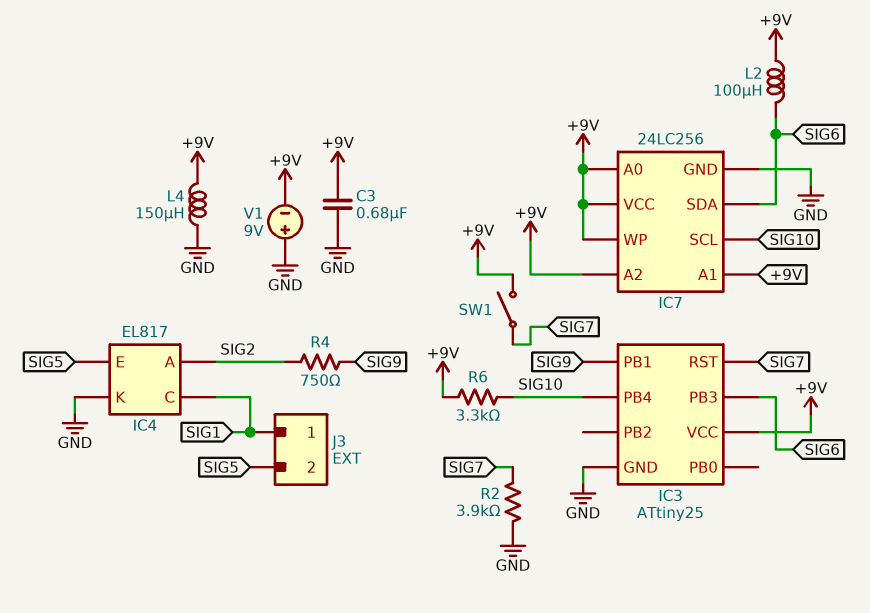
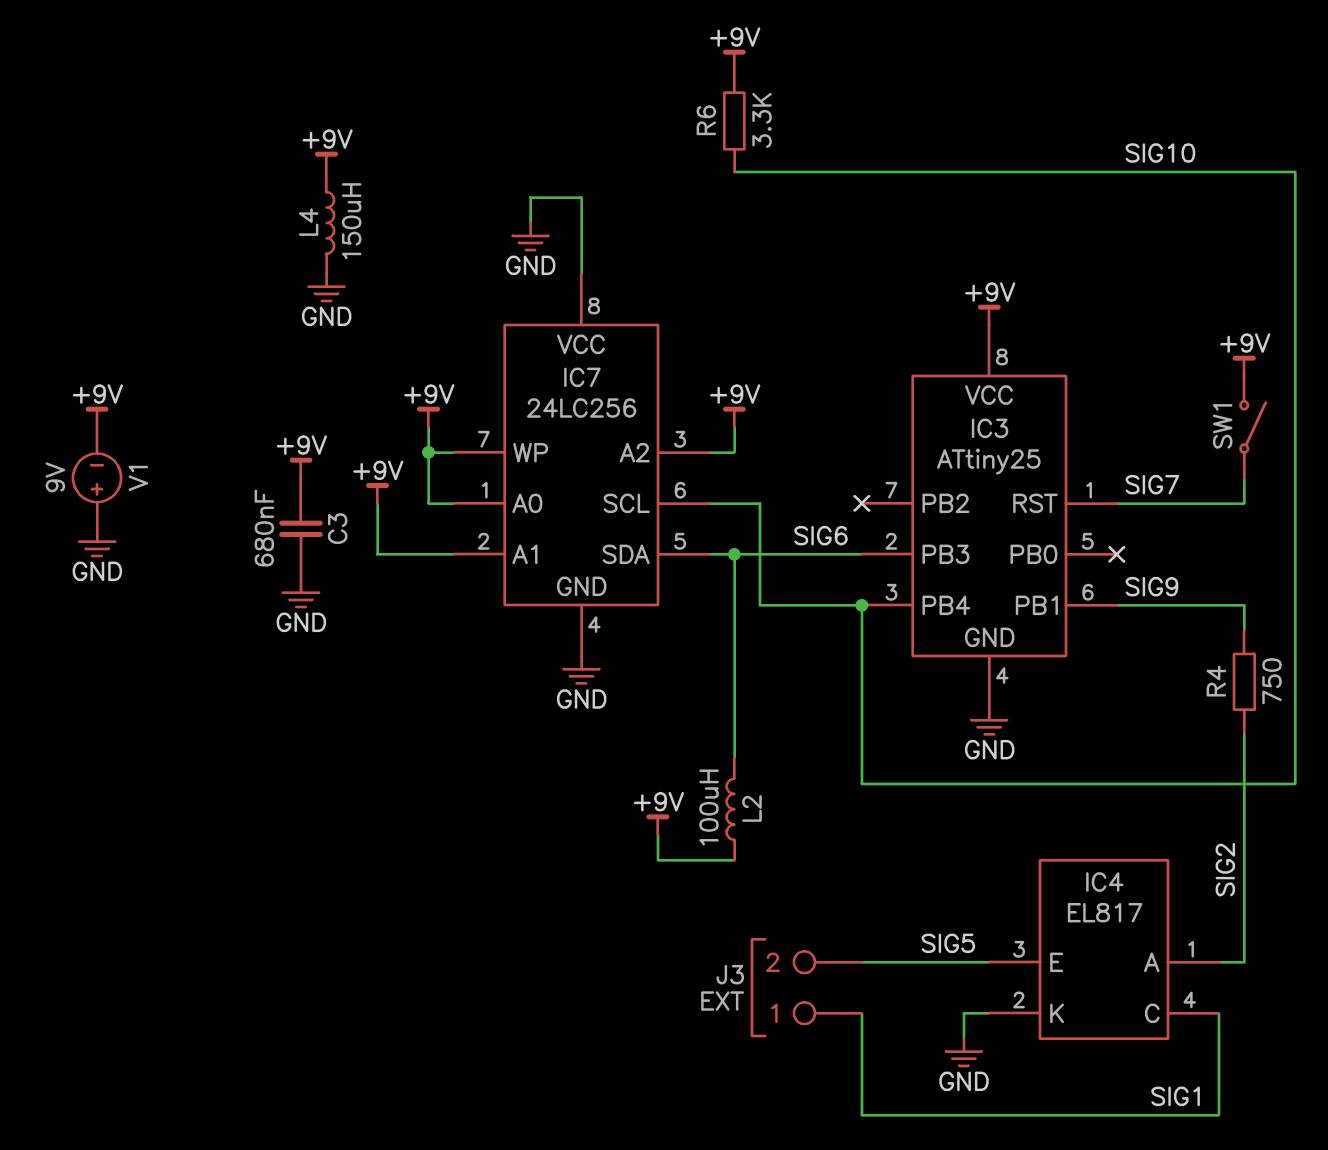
IC7 pin VCC: +9V -> GND
R2: 3.9k (GND, SIG7) -> none

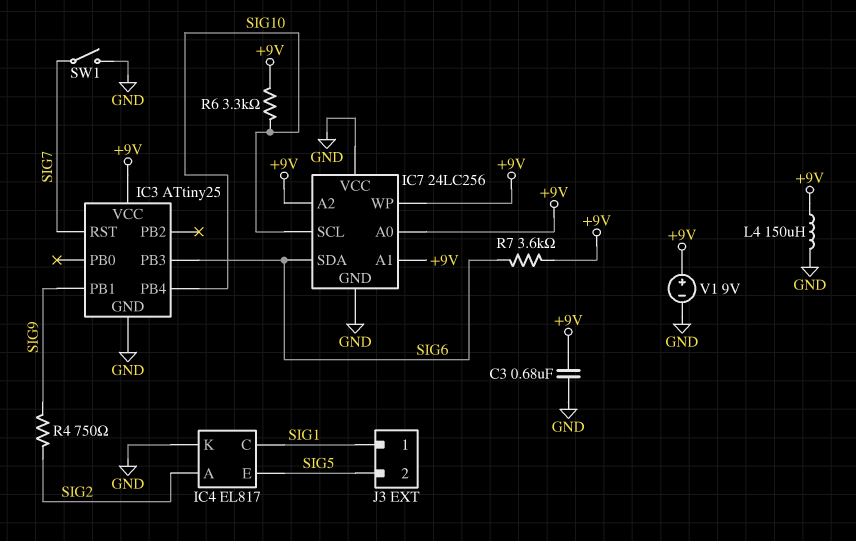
L2: 100uH (+9V, SIG6) -> none
R7: none -> 3.6k (+9V, SIG6)
SW1: switch (+9V, SIG7) -> switch (GND, SIG7)
V1: 9V (plus GND, minus +9V) -> 9V (plus +9V, minus GND)

